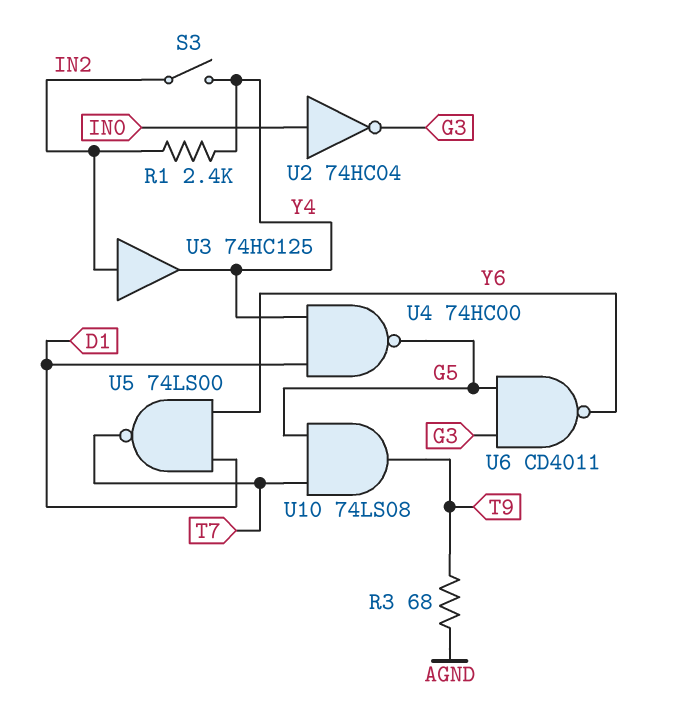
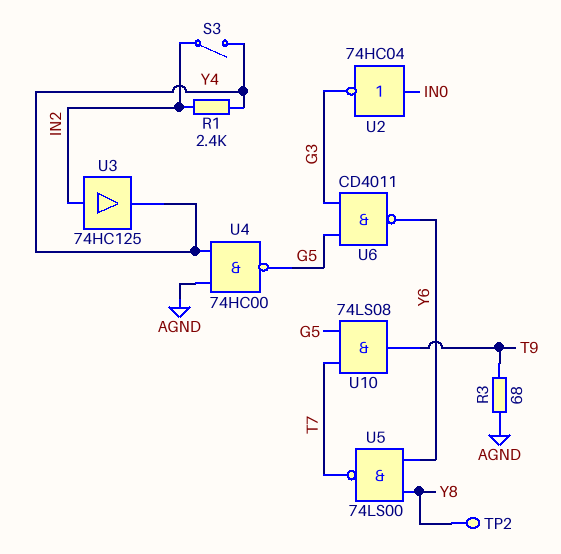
TP2: none -> test point (Y8)
U4: NAND 74HC00 (in D1, in Y4, out G5) -> NAND 74HC00 (in AGND, in Y4, out G5)
U5: NAND 74LS00 (in D1, in Y6, out T7) -> NAND 74LS00 (in Y6, in Y8, out T7)

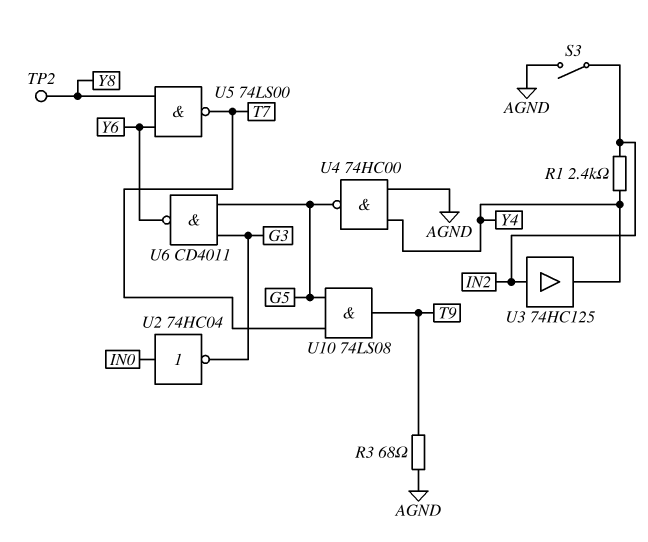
S3: switch (IN2, Y4) -> switch (AGND, IN2)

